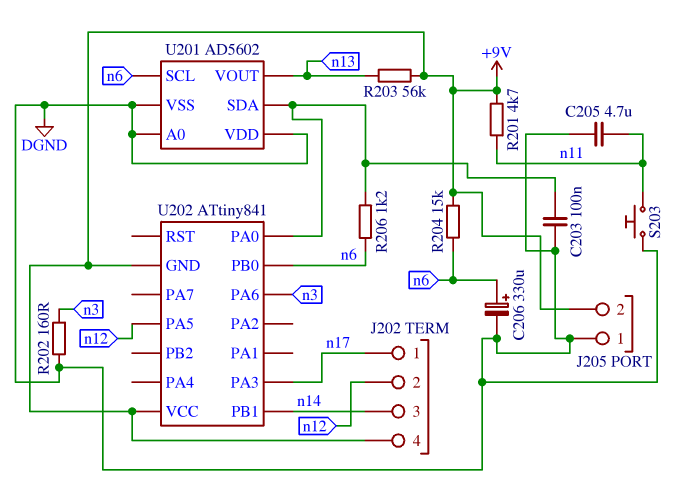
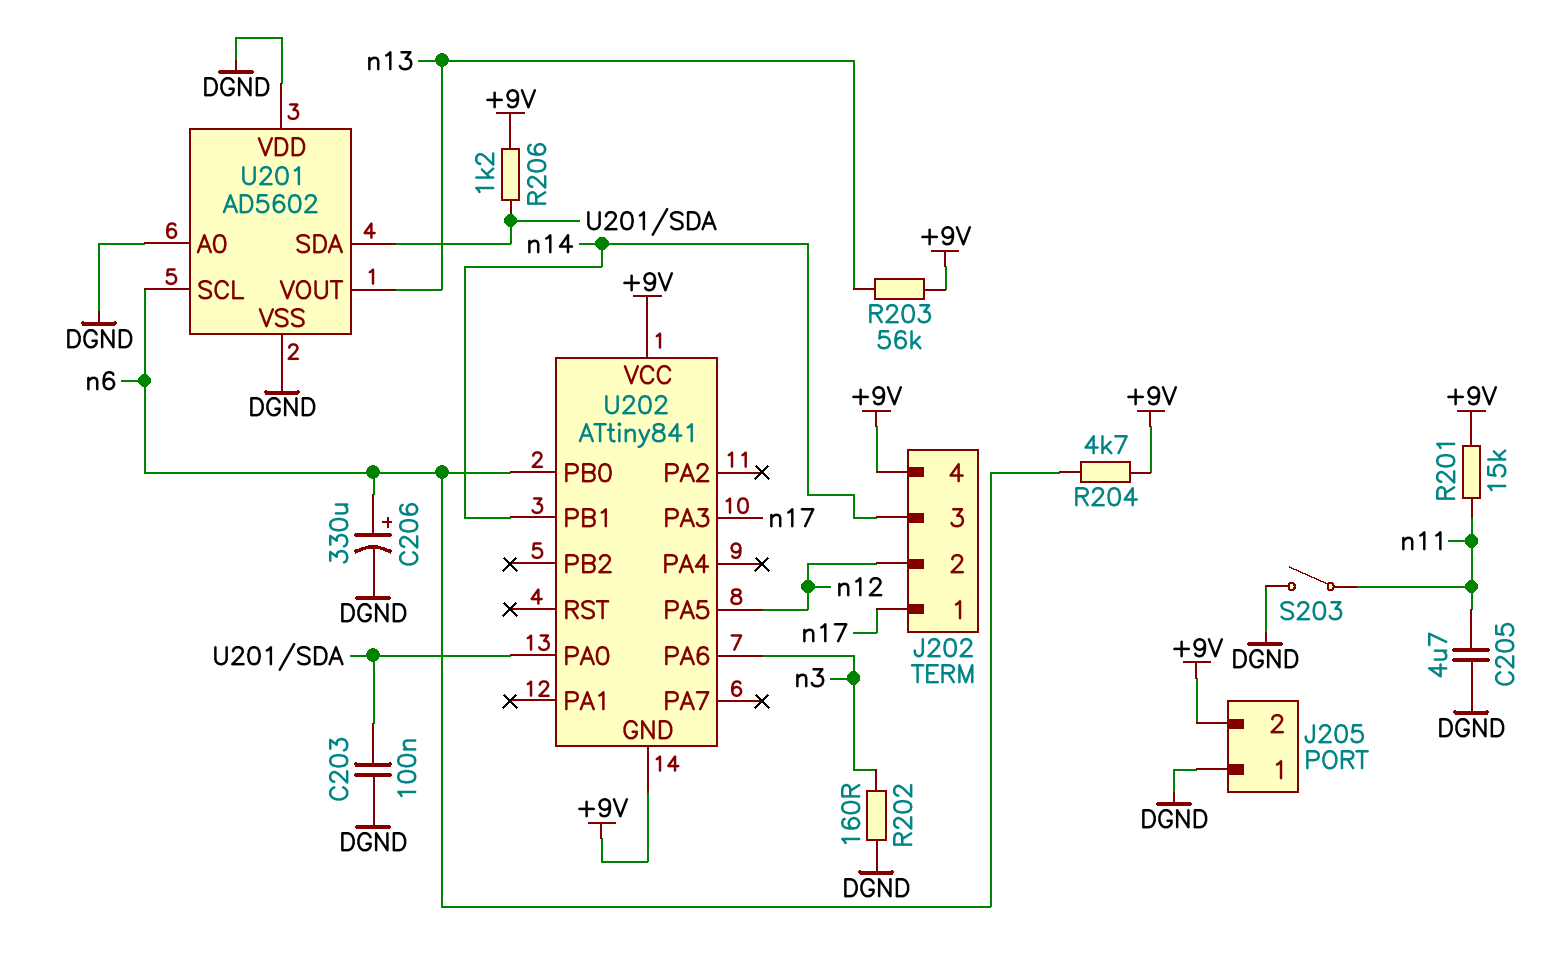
R201: 4.7k (+9V, n11) -> 15k (+9V, n11)
R204: 15k (+9V, n6) -> 4.7k (+9V, n6)
R206: 1.2k (U201/SDA, n6) -> 1.2k (+9V, U201/SDA)
S203: button (DGND, n11) -> switch (DGND, n11)

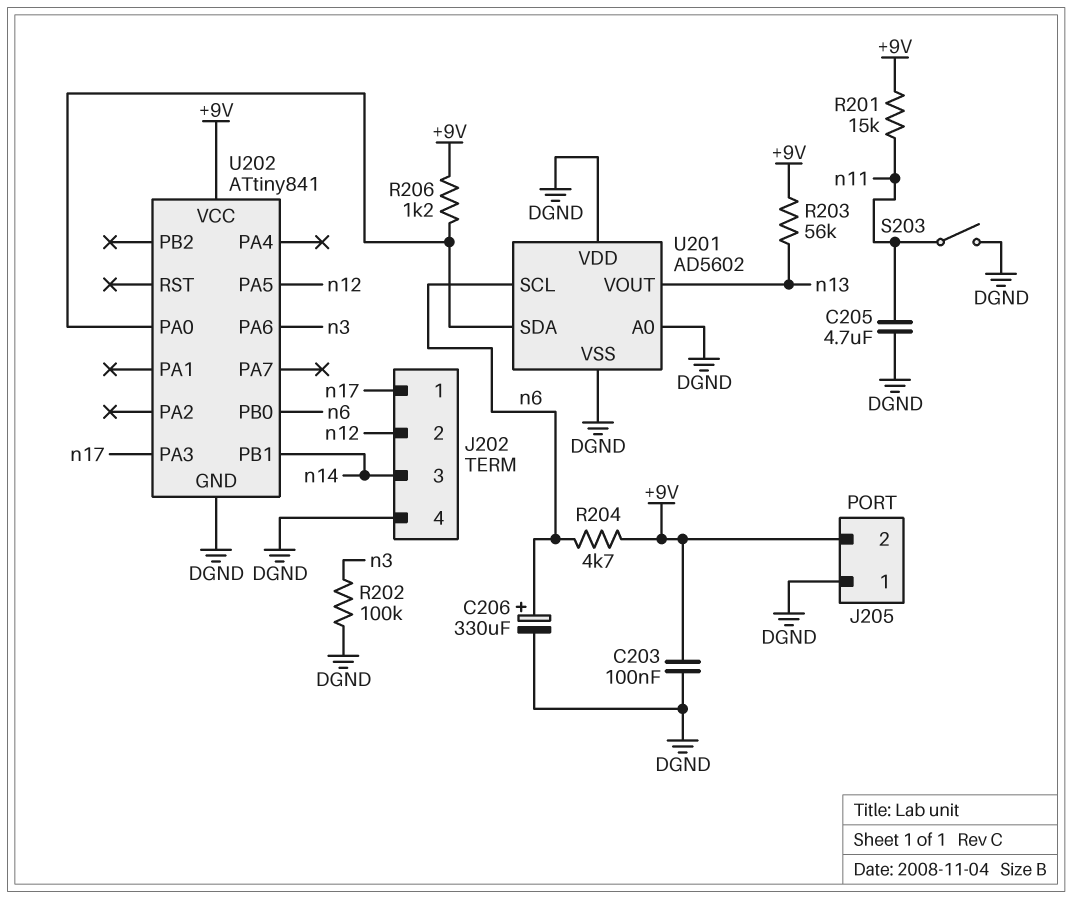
C203: 100nF (DGND, U201/SDA) -> 100nF (+9V, DGND)
J202 pin 4: +9V -> DGND
R202: 160 (DGND, n3) -> 100k (DGND, n3)
U202 pin GND: +9V -> DGND

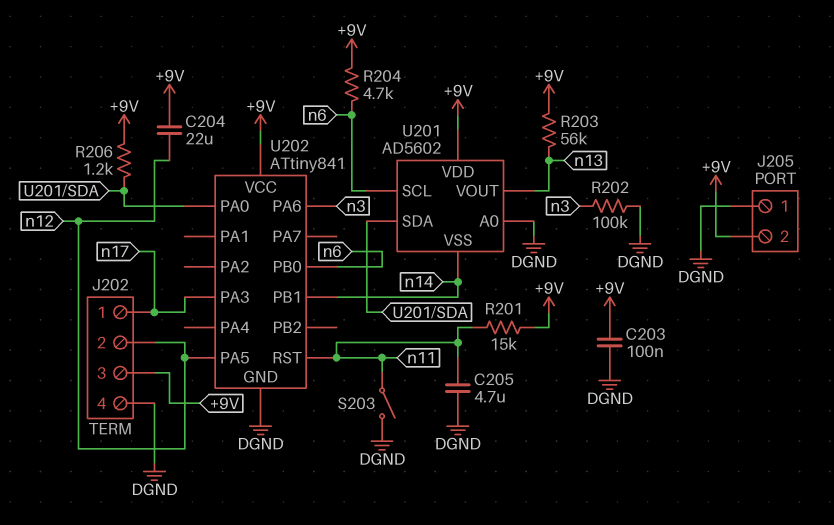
C204: none -> 22uF (+9V, n12)
C206: 330uF (plus n6, minus DGND) -> none
J202 pin 3: n14 -> +9V
U201 pin VDD: DGND -> +9V
U201 pin VSS: DGND -> n14
U202 pin RST: none -> n11

